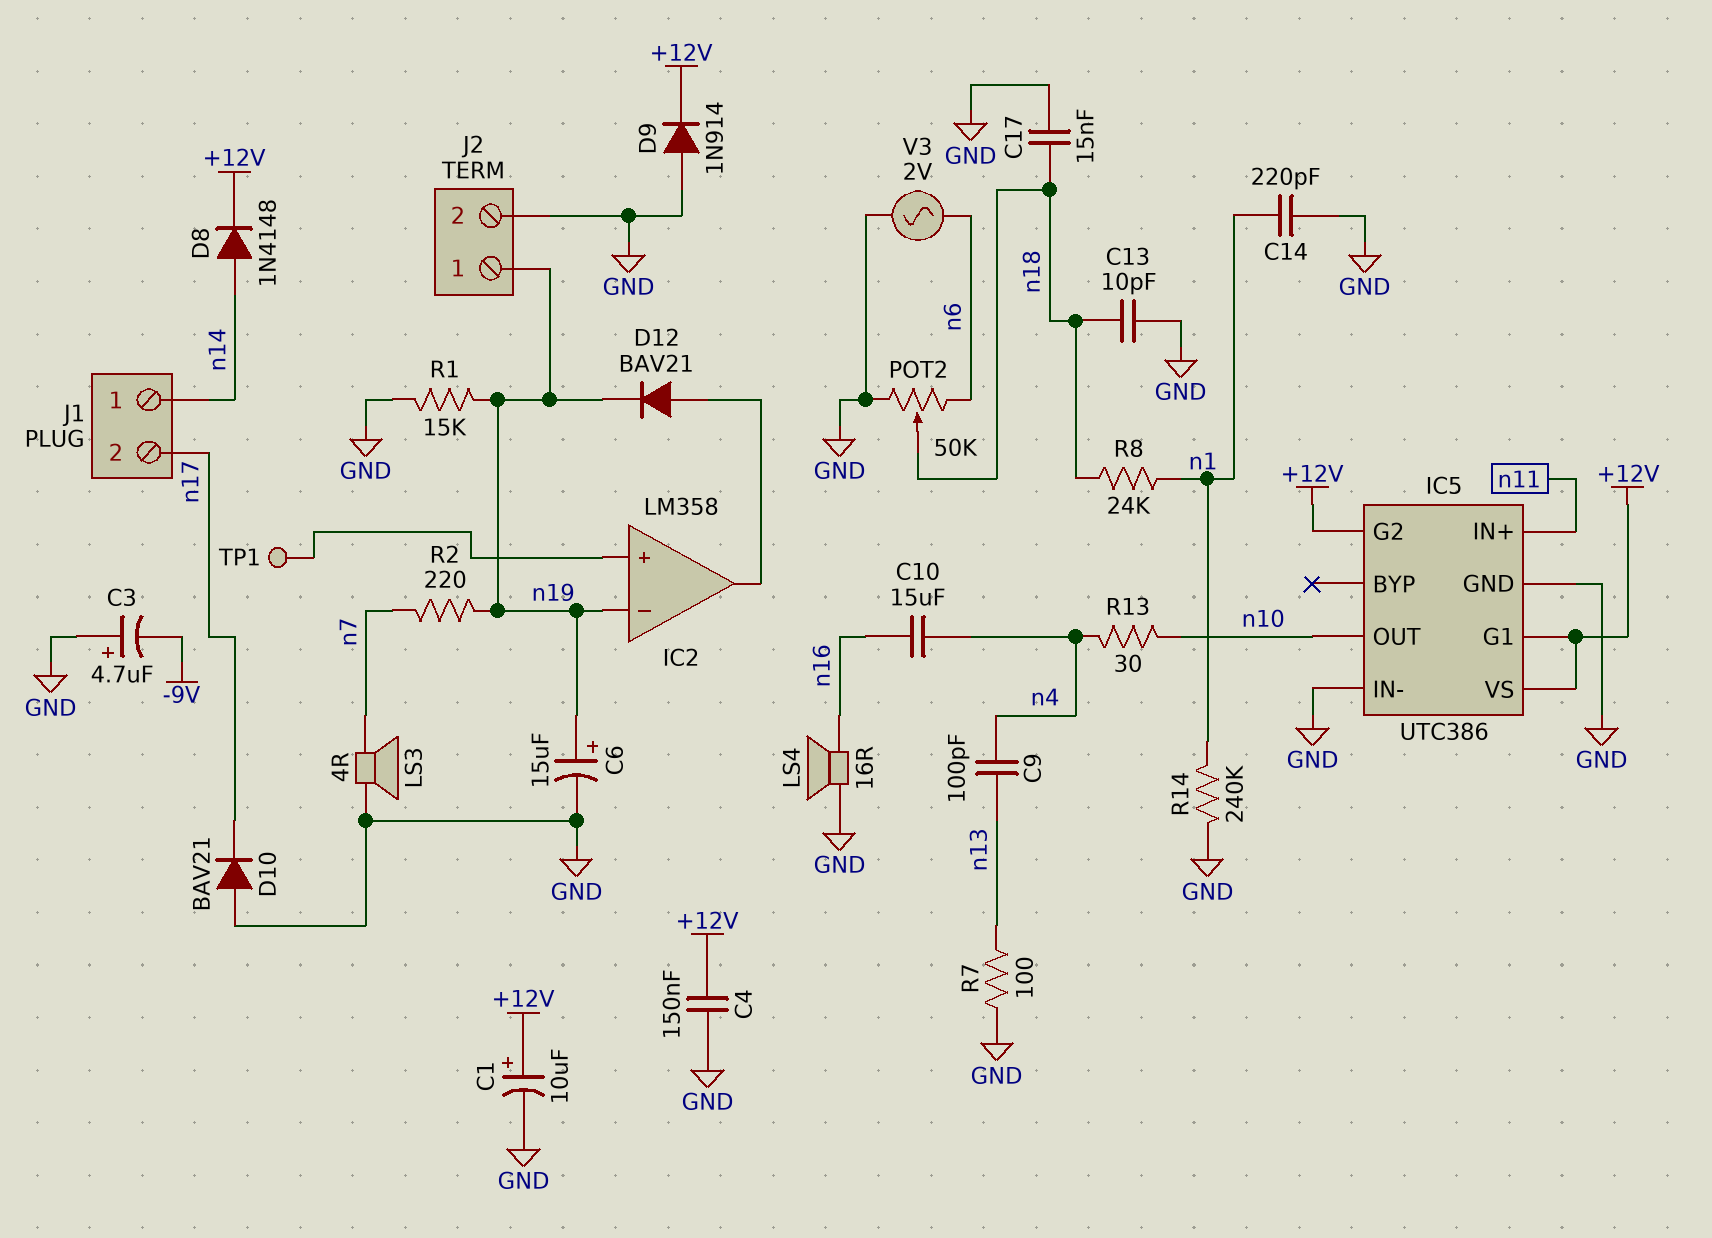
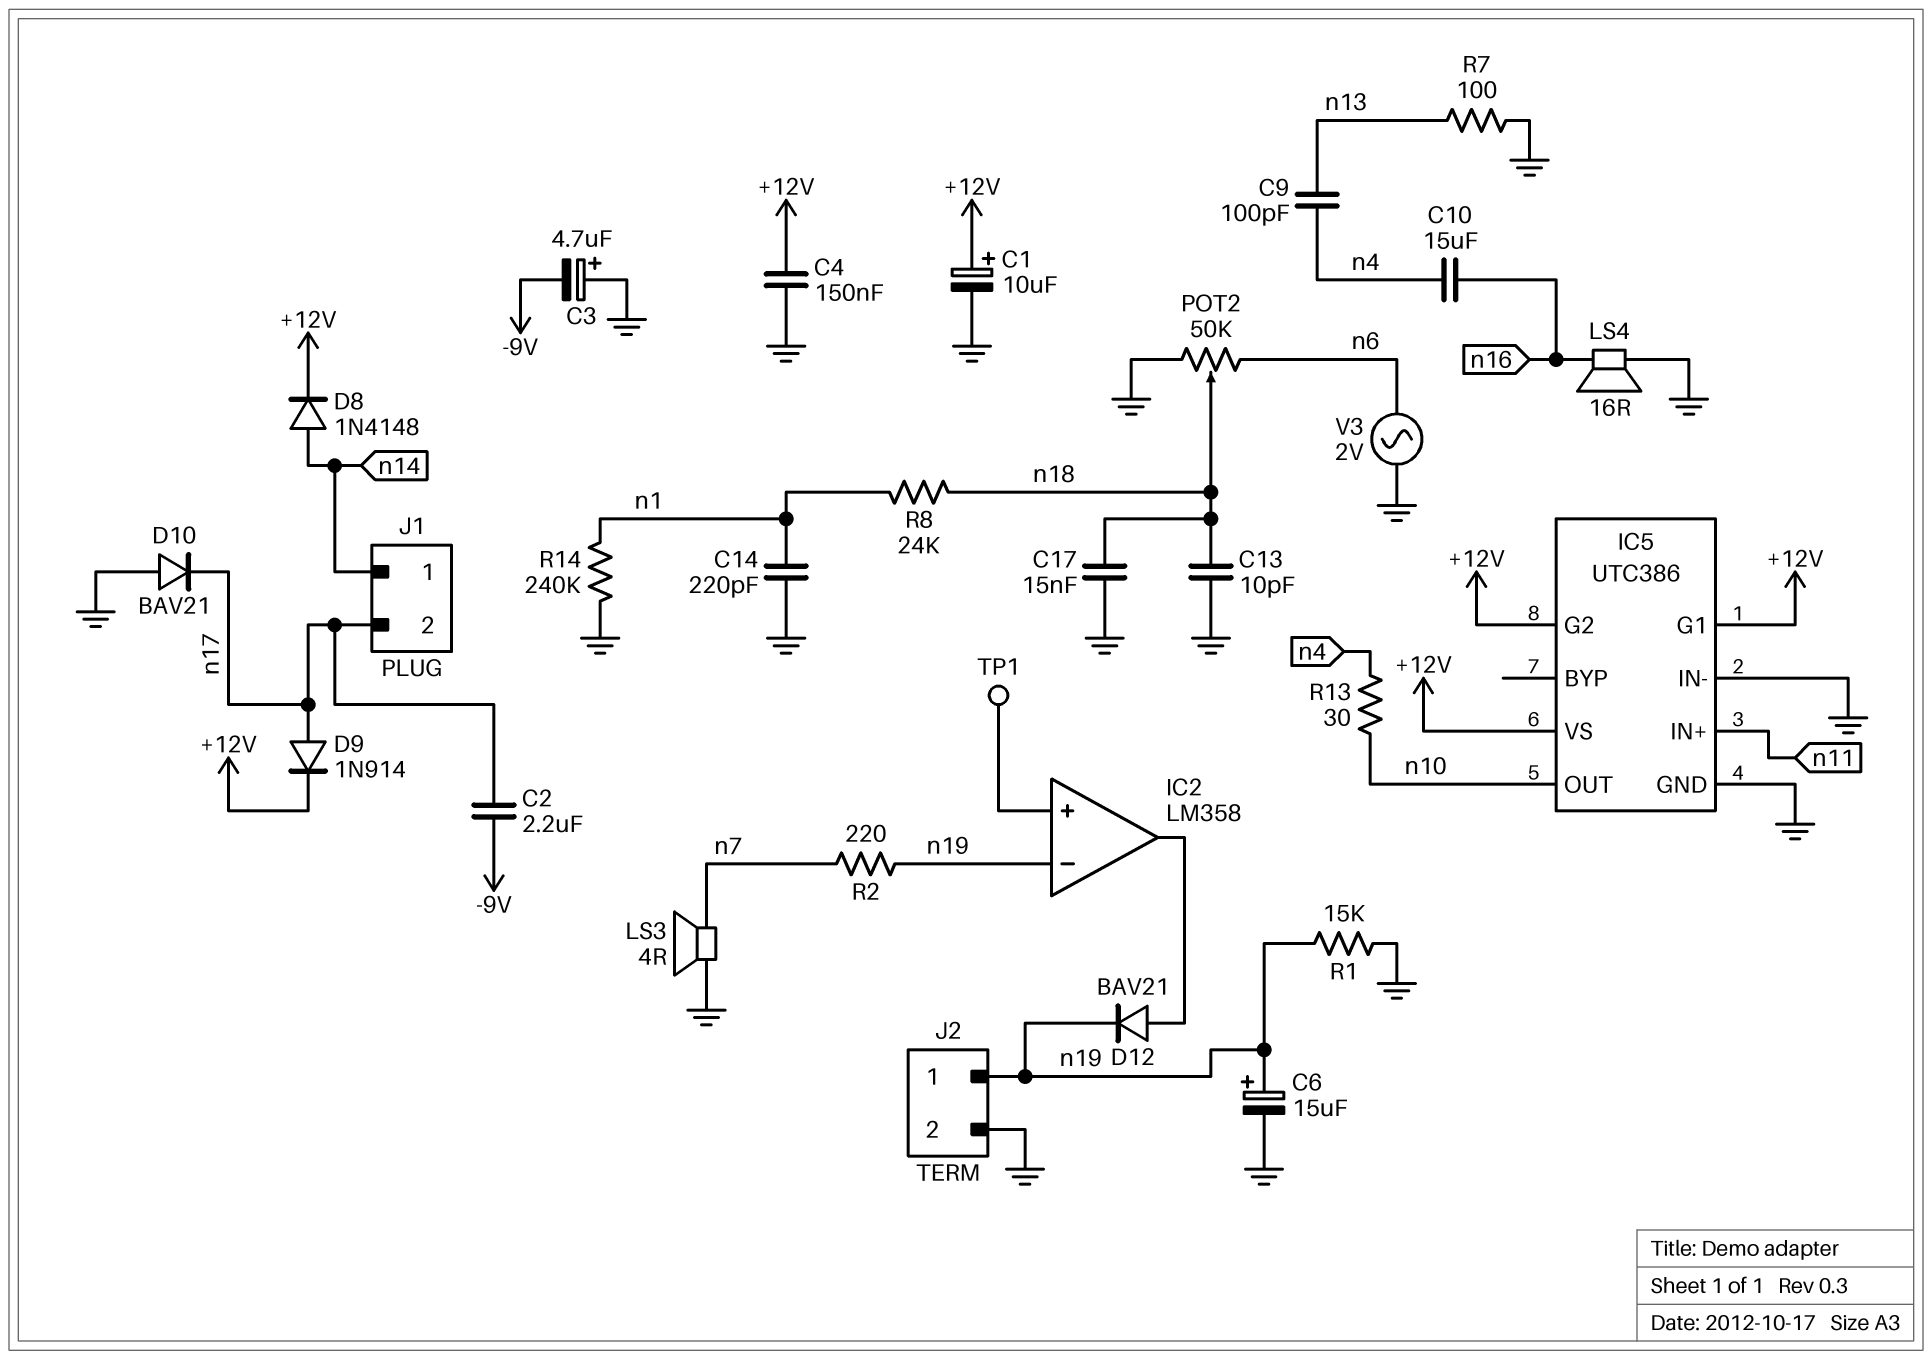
C2: none -> 2.2uF (-9V, n17)
D9: diode 1N914 (A GND, K +12V) -> diode 1N914 (A n17, K +12V)

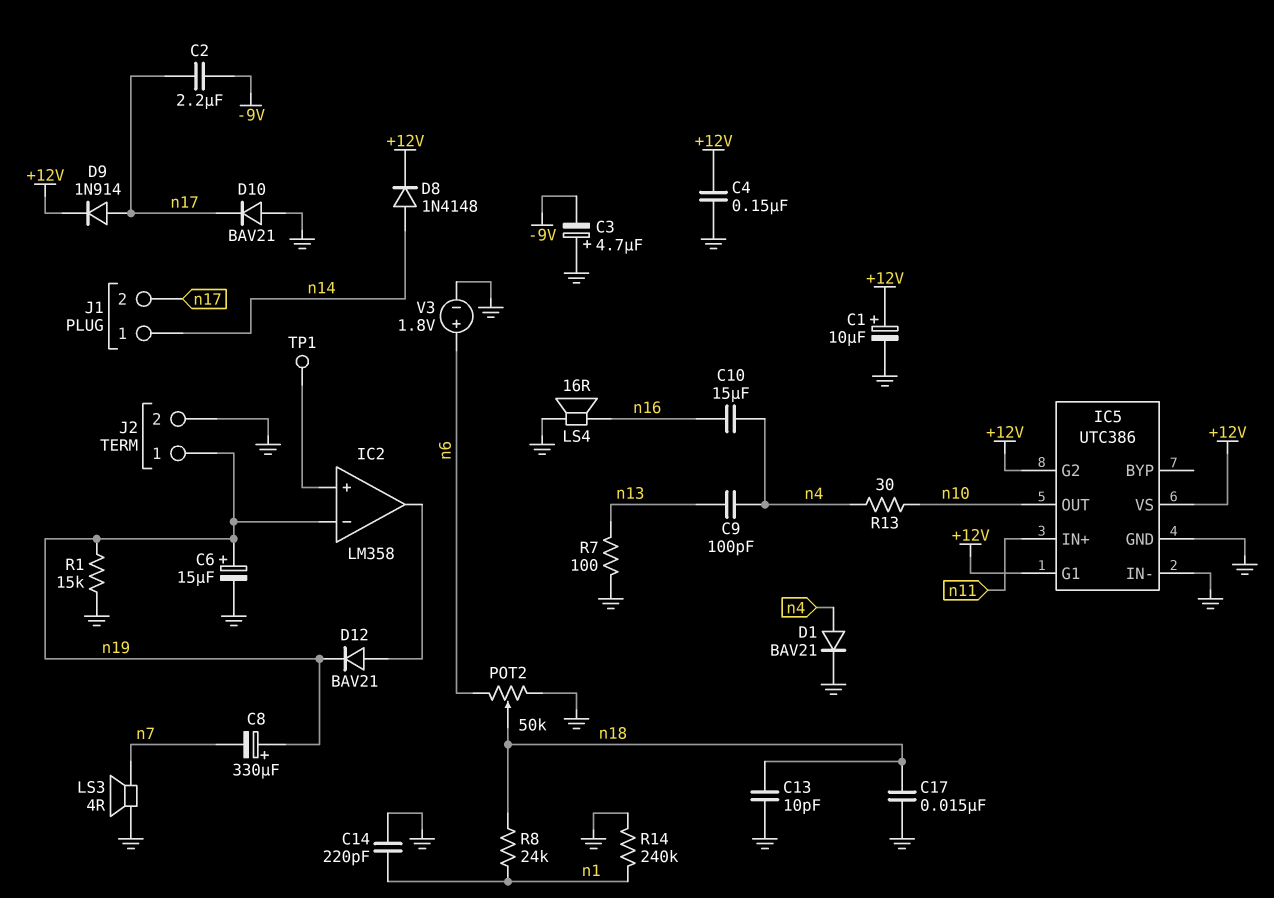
C8: none -> 330uF (plus n19, minus n7)
D1: none -> diode BAV21 (A n4, K GND)
R2: 220 (n7, n19) -> none
V3: AC 2V (GND, n6) -> 1.8V (plus n6, minus GND)

